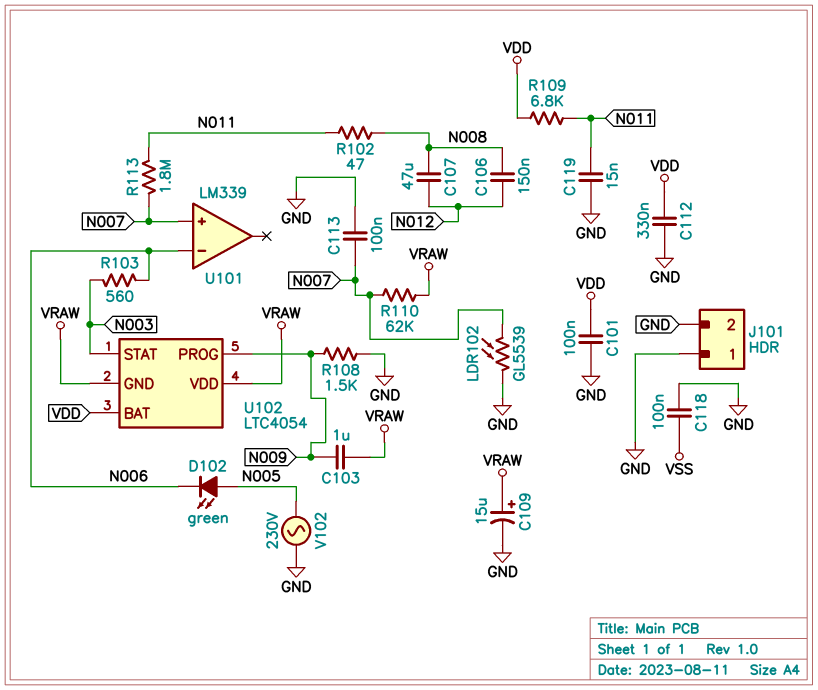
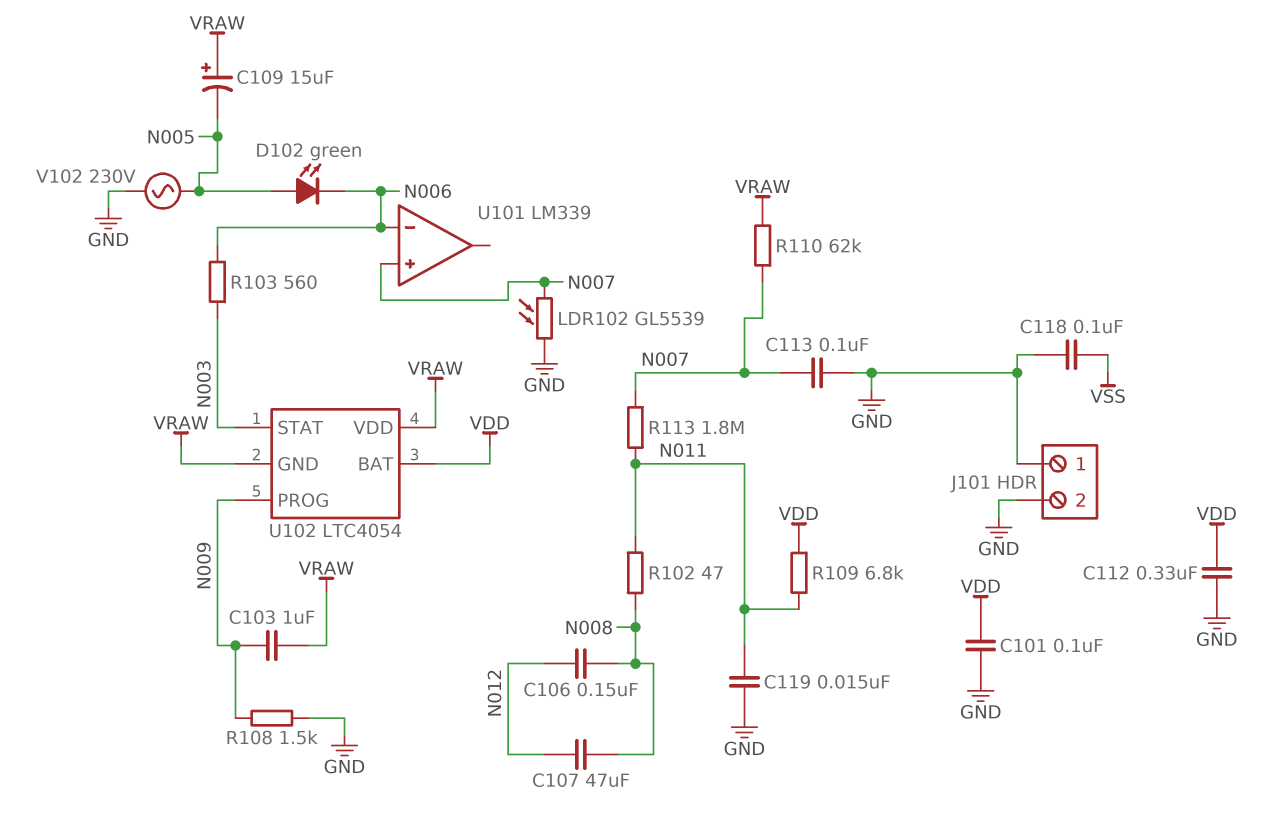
C109: 15uF (plus VRAW, minus GND) -> 15uF (plus VRAW, minus N005)

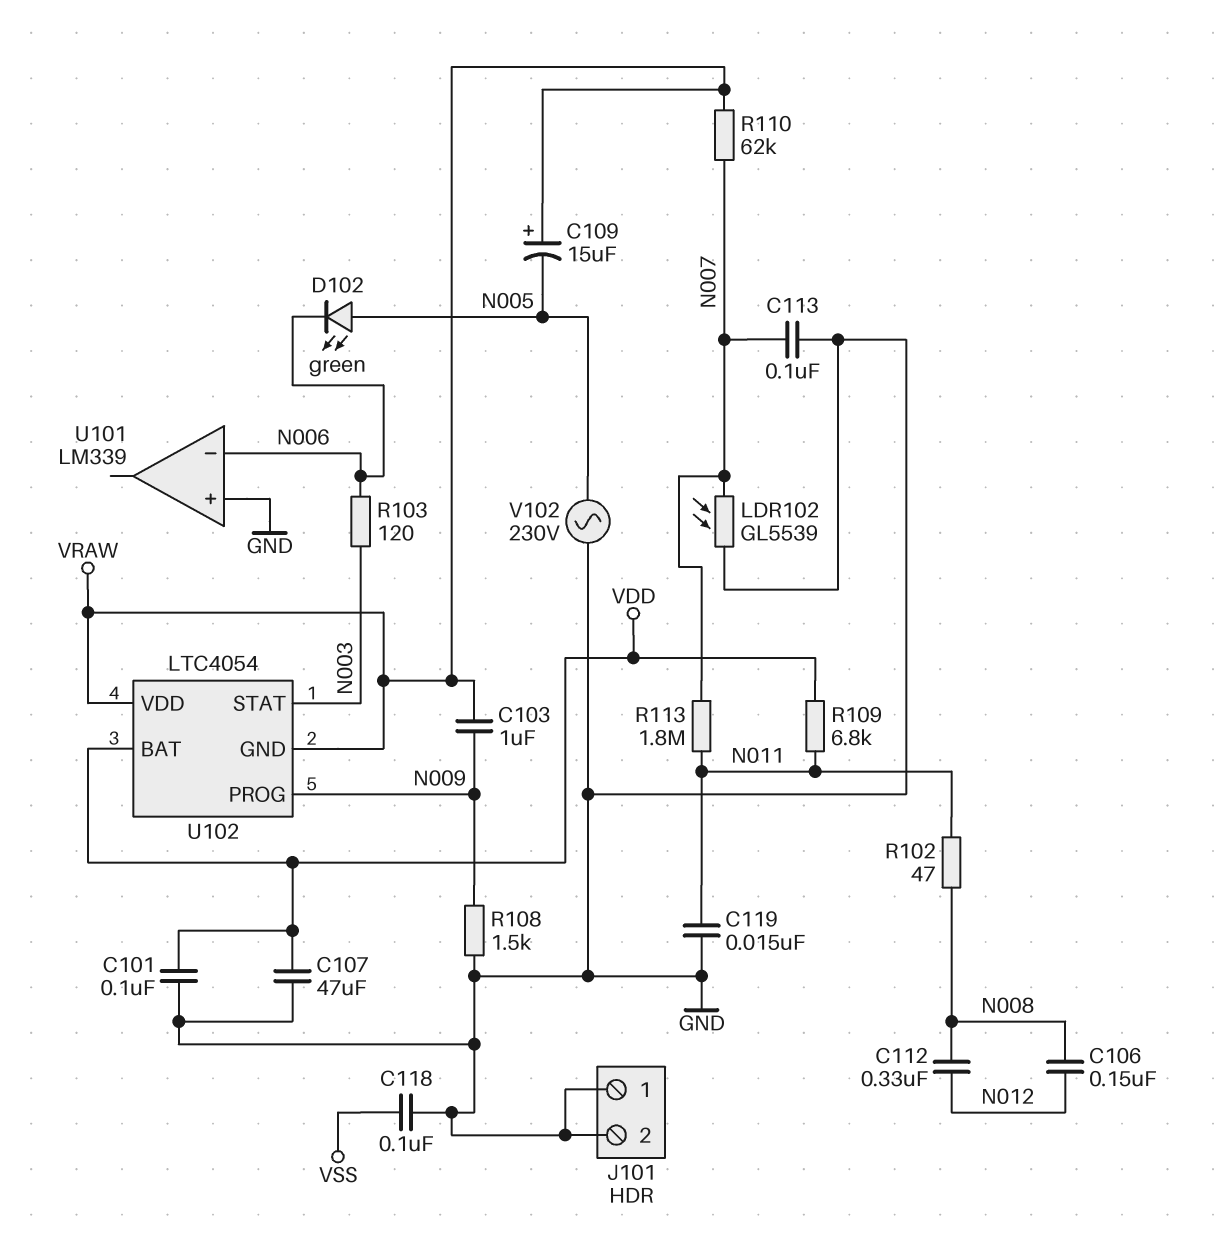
C107: 47uF (N008, N012) -> 47uF (GND, VDD)
C112: 330nF (GND, VDD) -> 330nF (N008, N012)
R103: 560 (N003, N006) -> 120 (N003, N006)
U101 pin in+: N007 -> GND

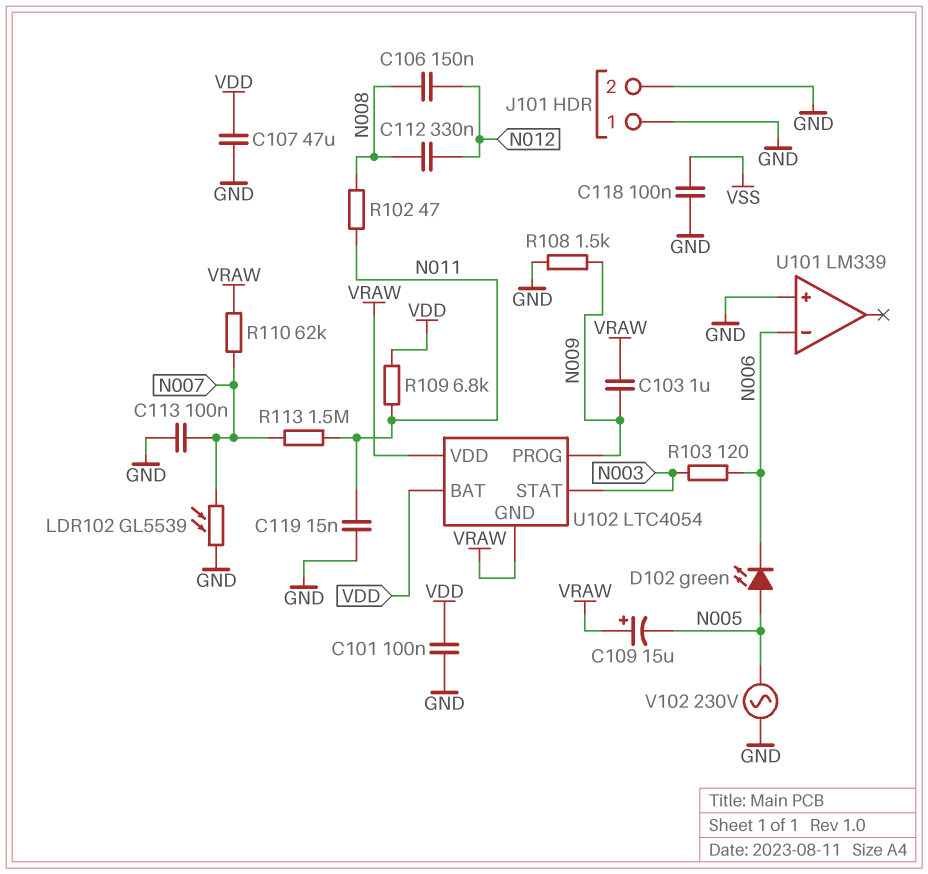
R113: 1.8M (N007, N011) -> 1.5M (N007, N011)

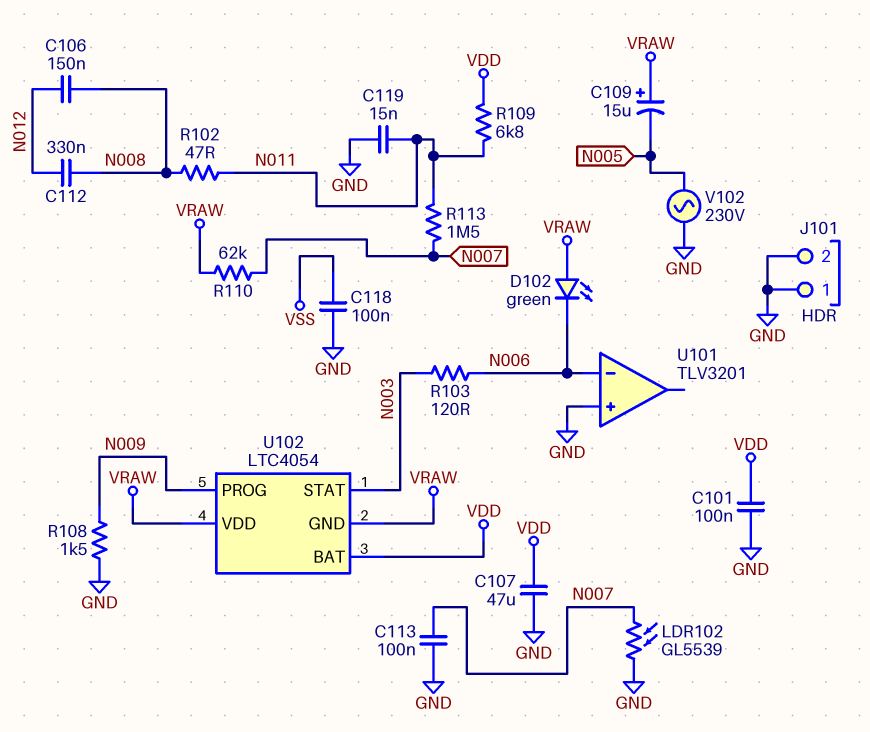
C103: 1uF (N009, VRAW) -> none
D102: LED green (A N005, K N006) -> LED green (A VRAW, K N006)
U101: LM339 -> TLV3201

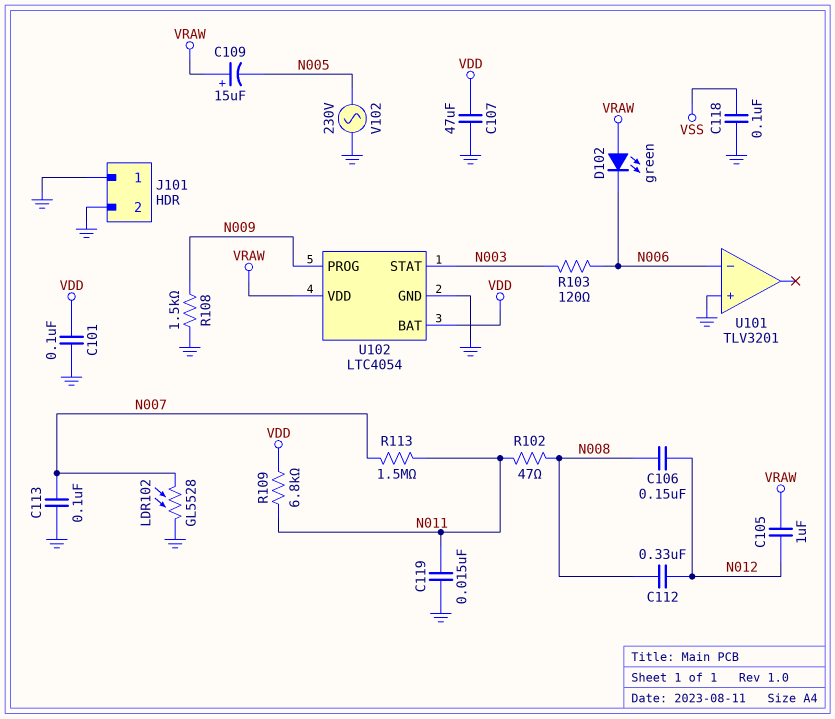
C105: none -> 1uF (N012, VRAW)
LDR102: GL5539 (GND, N007) -> GL5528 (GND, N007)
R110: 62k (N007, VRAW) -> none
U102 pin GND: VRAW -> GND

